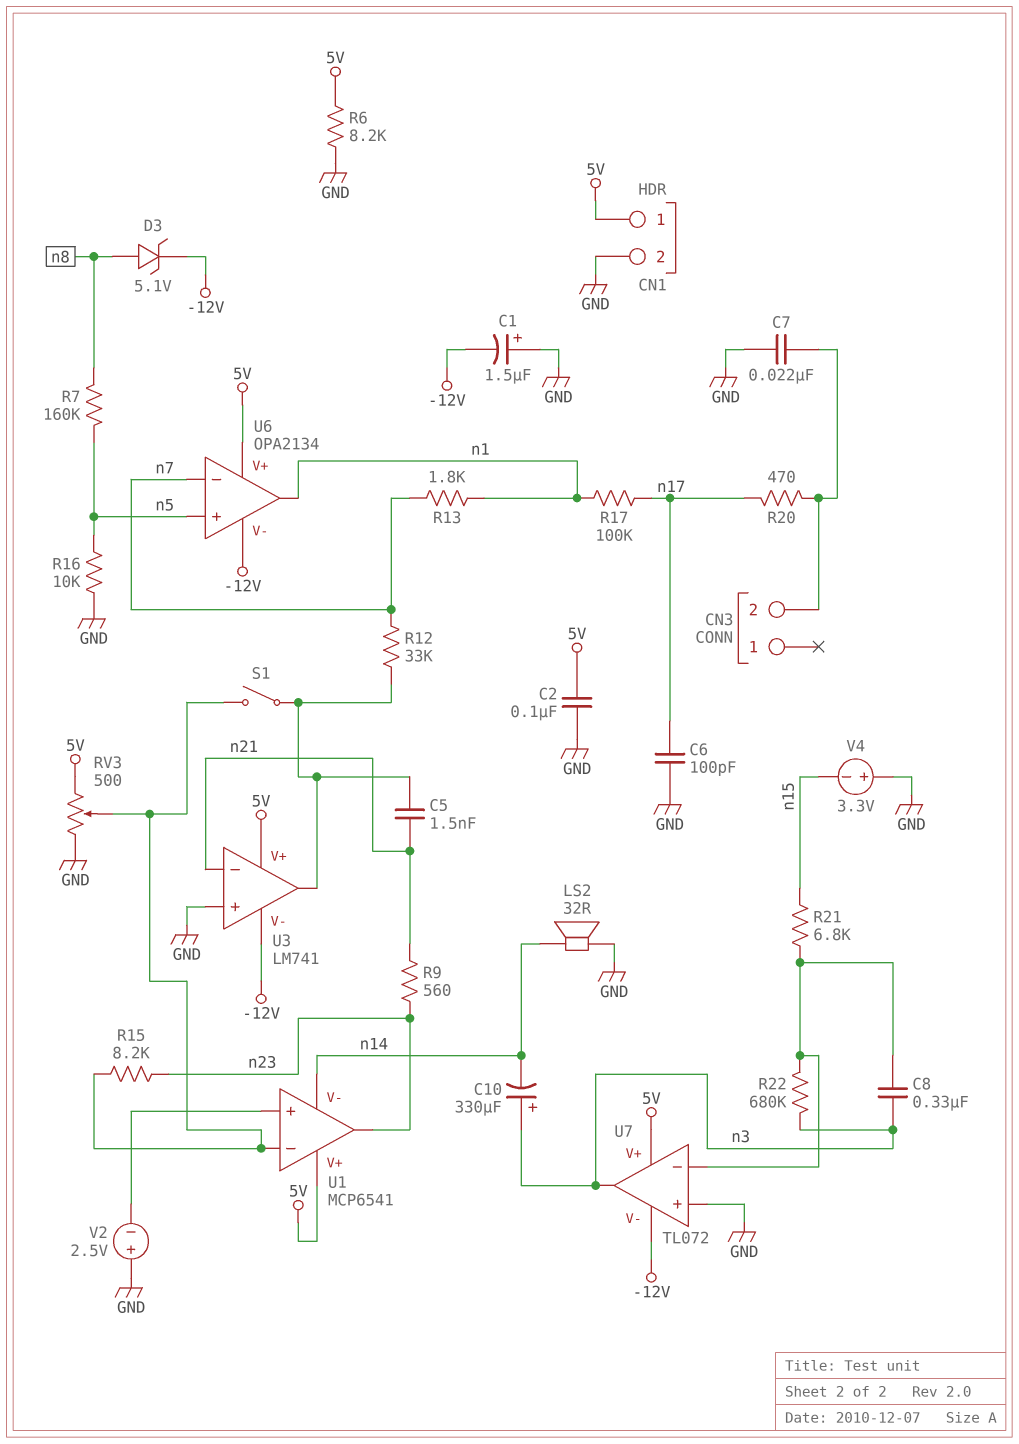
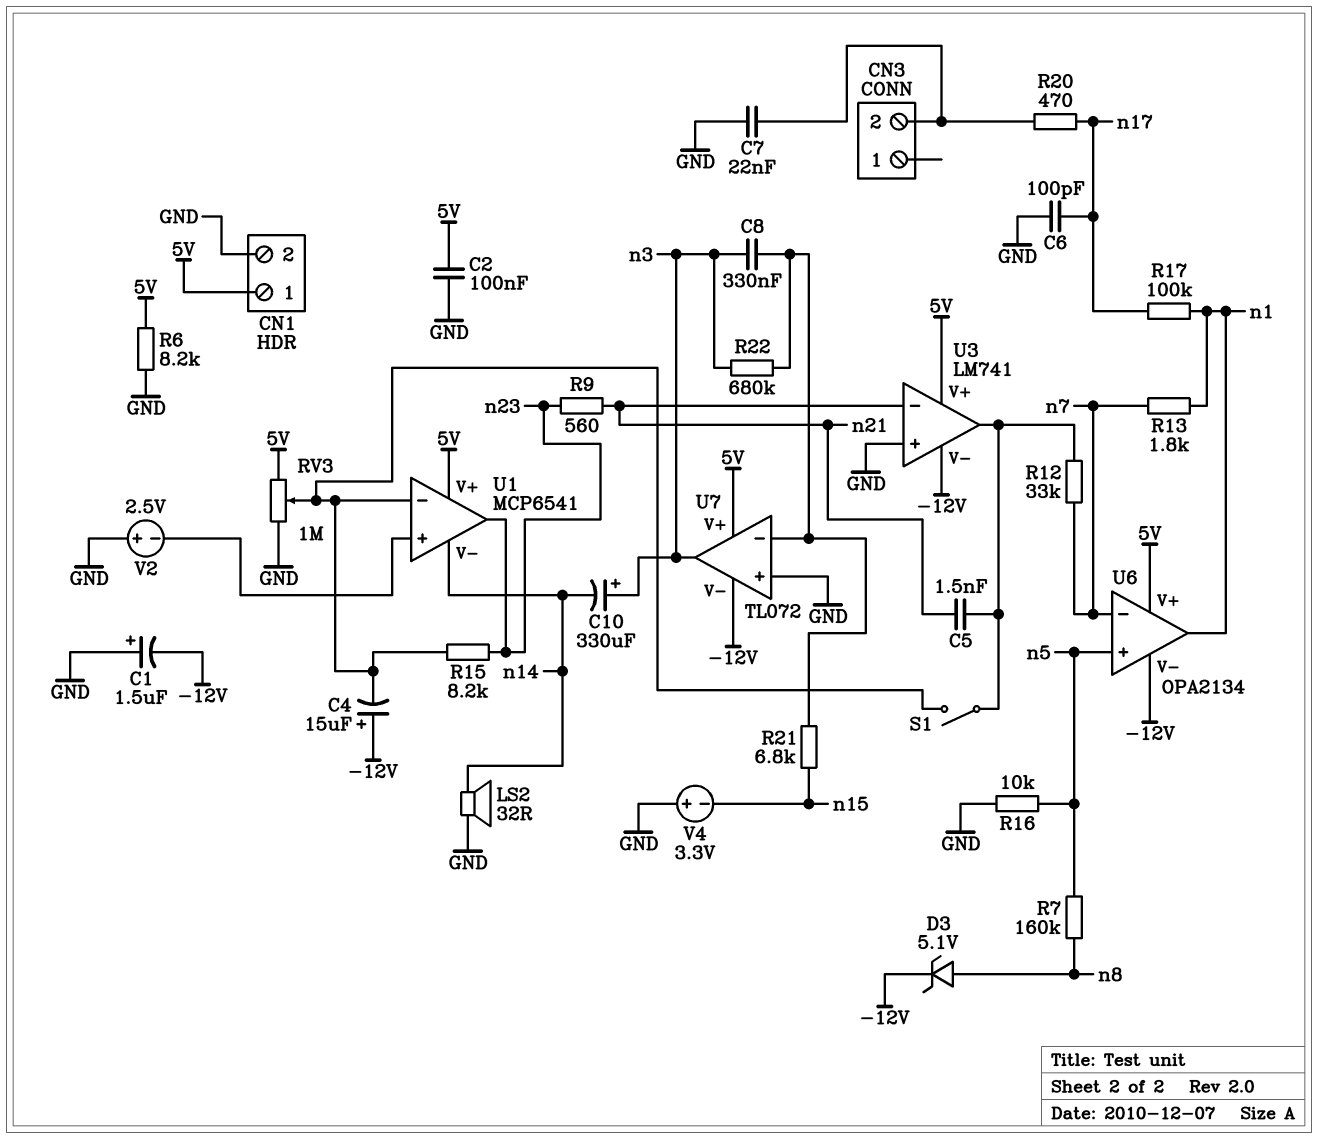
C4: none -> 15uF (plus -12V, minus U1/in-)
RV3: 500 (5V, GND, wiper U1/in-) -> 1M (5V, GND, wiper U1/in-)

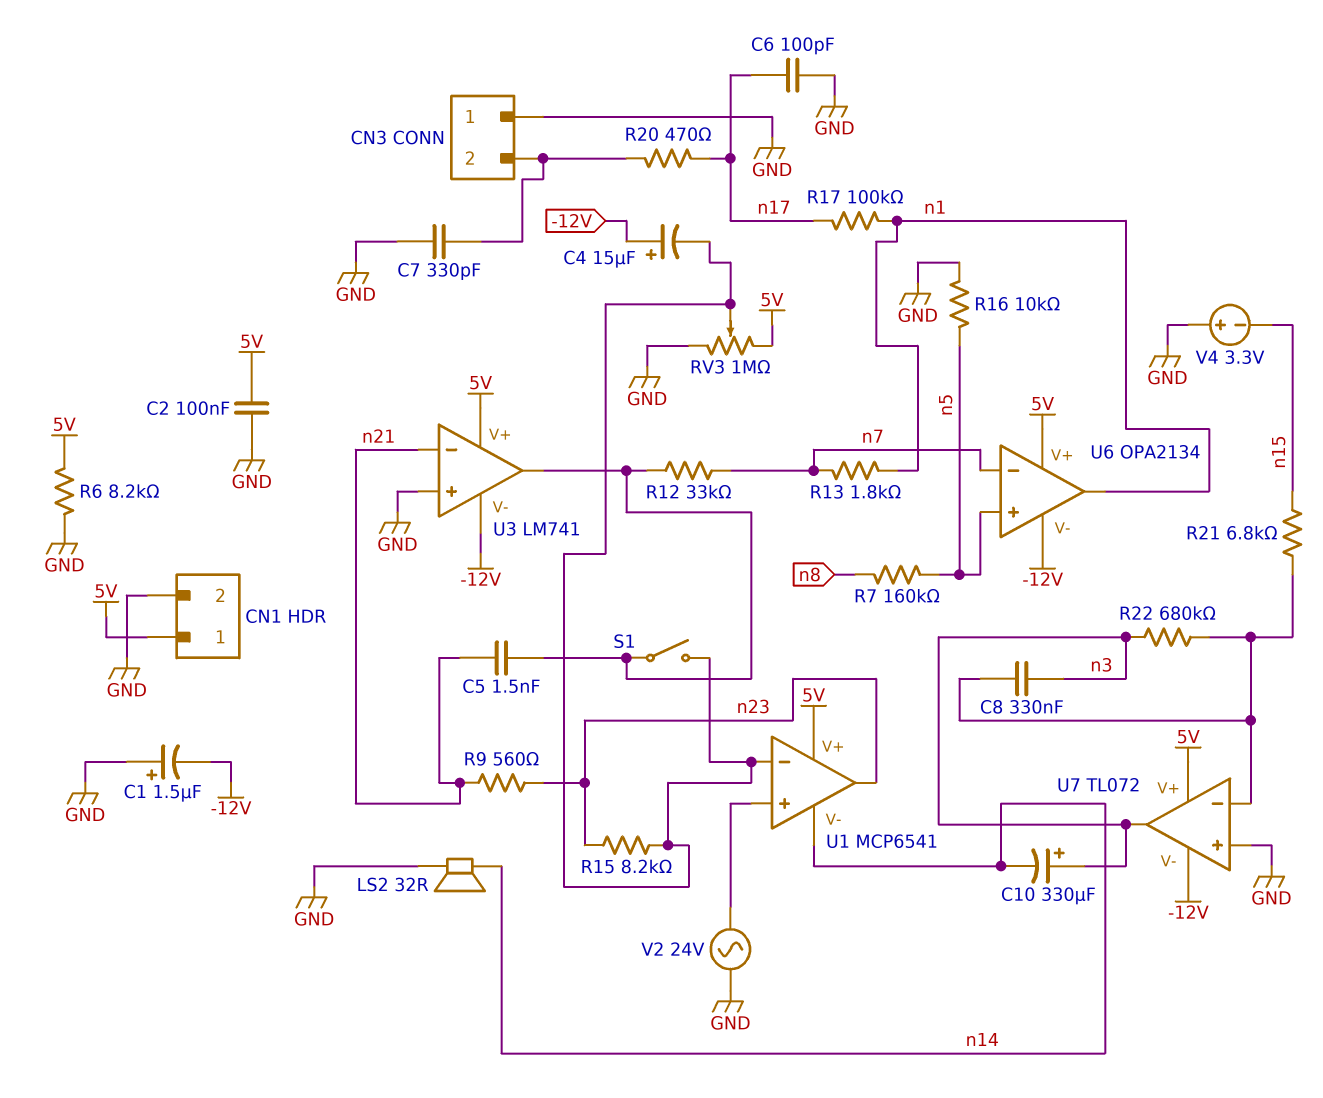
C7: 22nF (CN3/2, GND) -> 330pF (CN3/2, GND)
CN3 pin 1: none -> GND
D3: zener 5.1V (A n8, K -12V) -> none
V2: 2.5V (plus GND, minus U1/in+) -> AC 24V (GND, U1/in+)

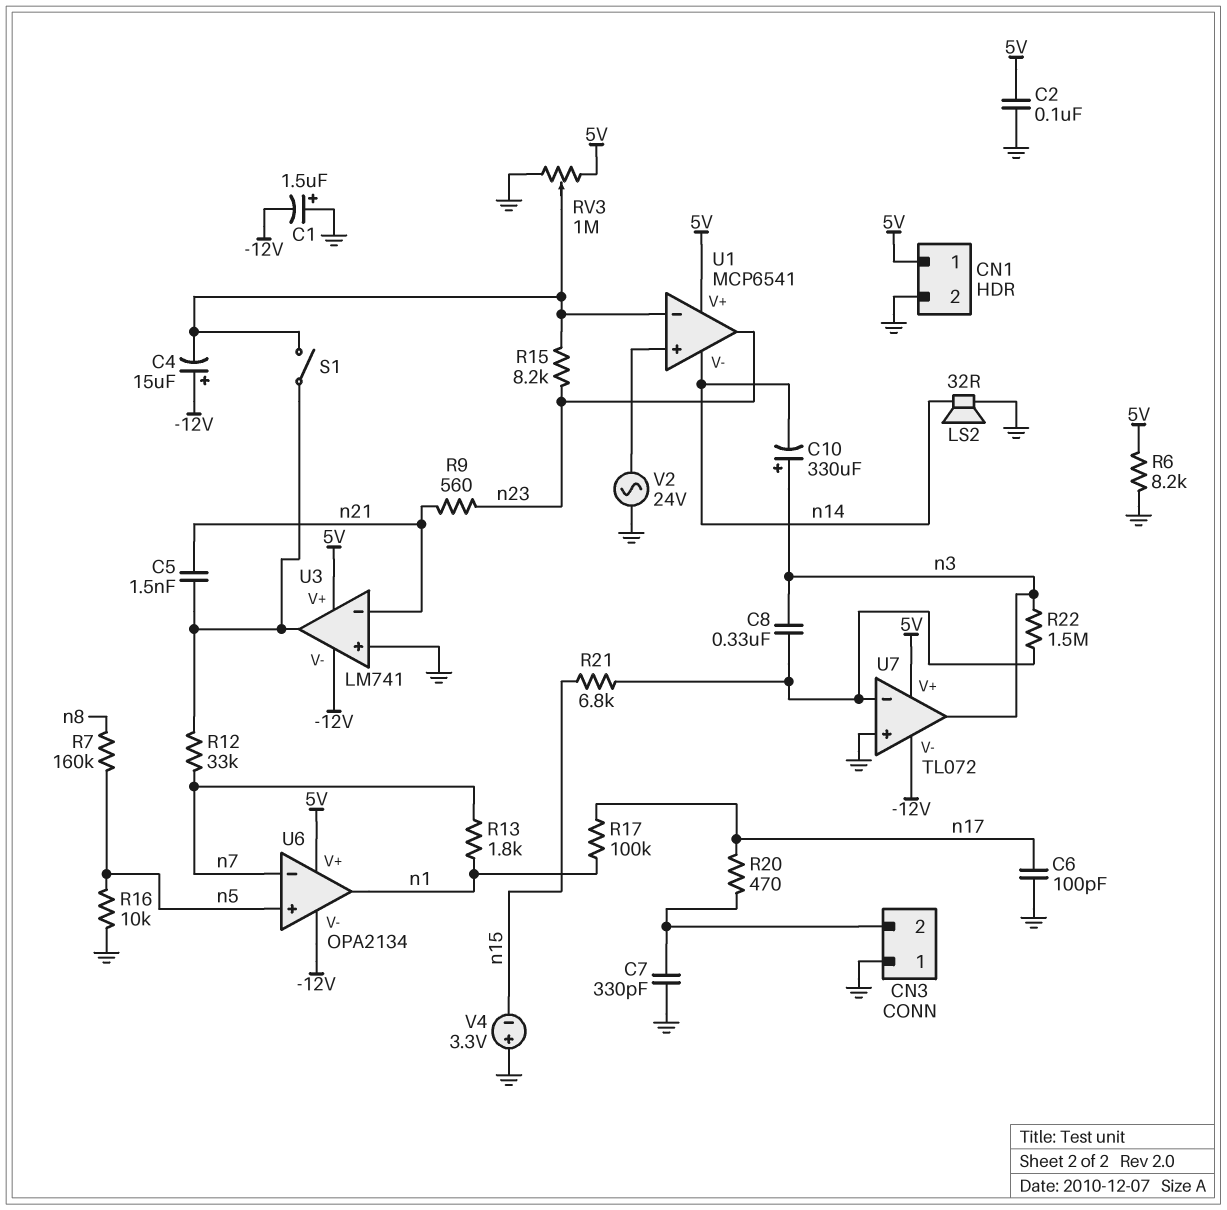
R22: 680k (U7/in-, n3) -> 1.5M (U7/in-, n3)

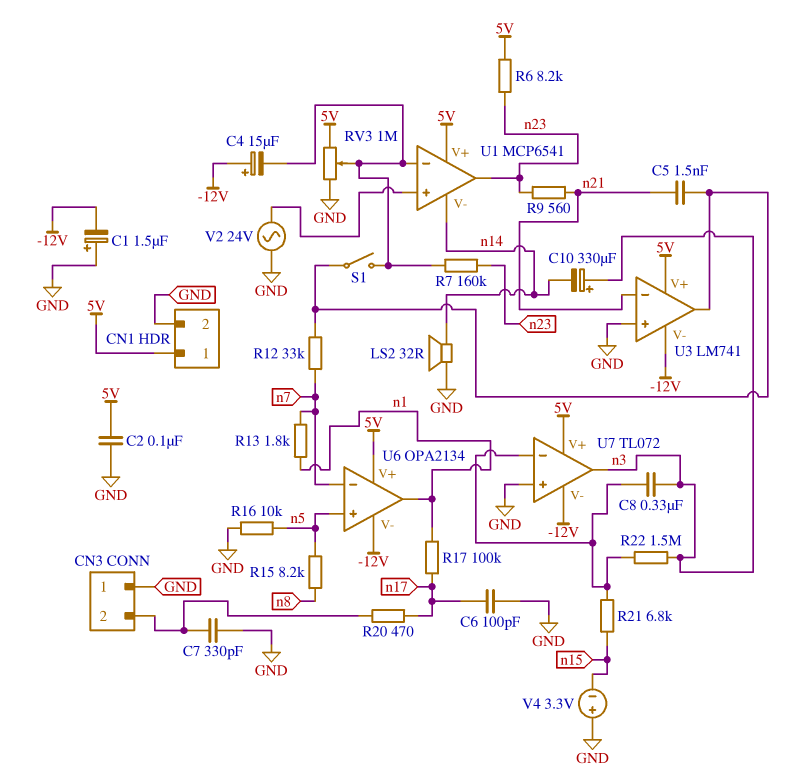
R6: 8.2k (5V, GND) -> 8.2k (5V, n23)
R7: 160k (n5, n8) -> 160k (U1/in-, n23)
R15: 8.2k (U1/in-, n23) -> 8.2k (n5, n8)

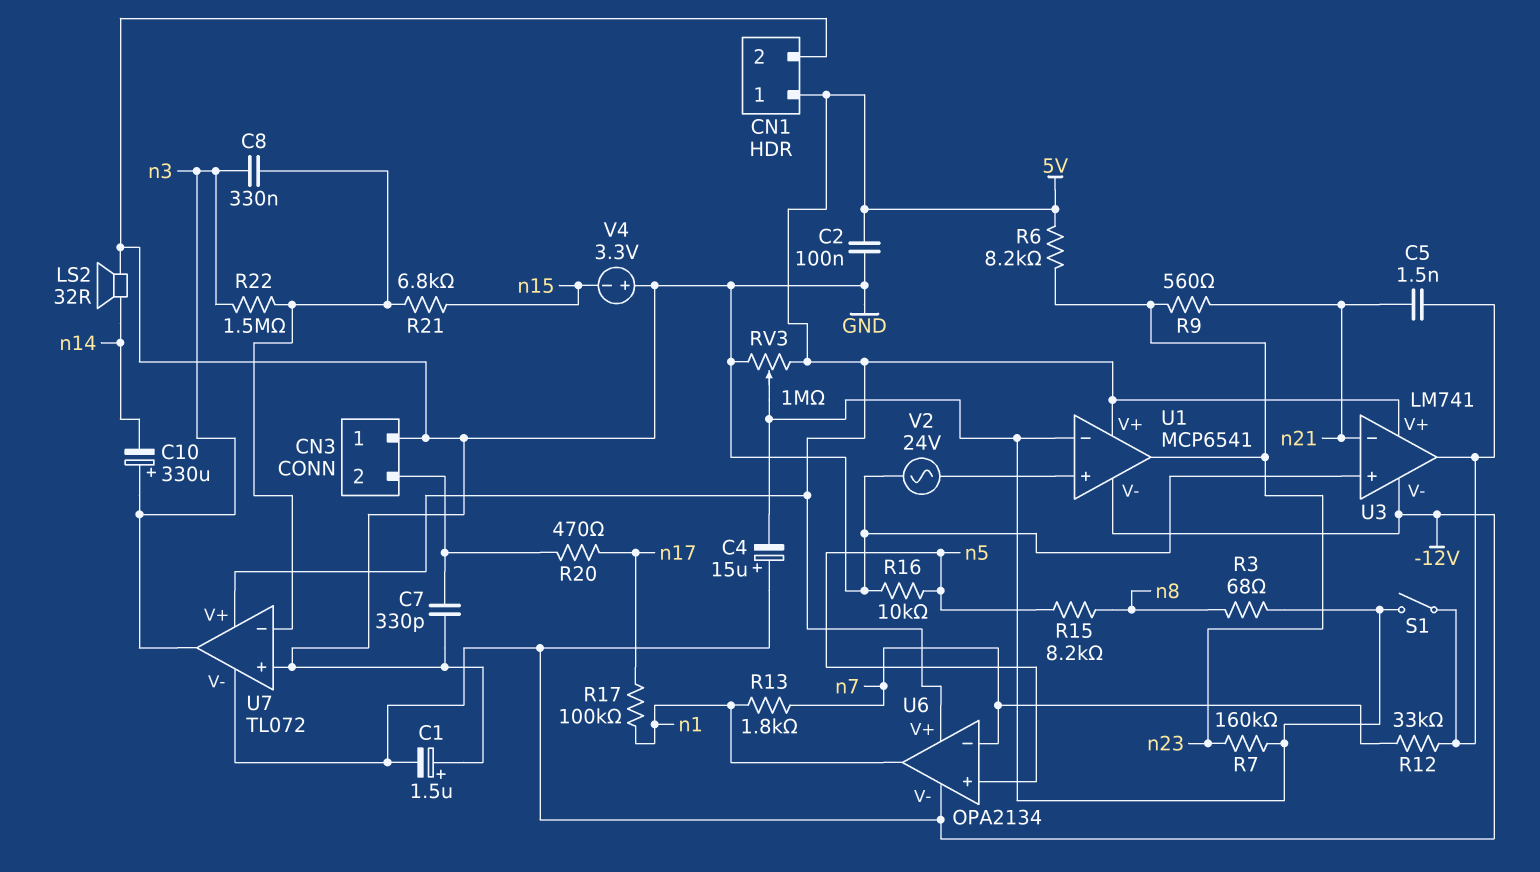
C6: 100pF (GND, n17) -> none
R3: none -> 68 (U1/in-, n8)
U1 pin V-: n14 -> -12V

